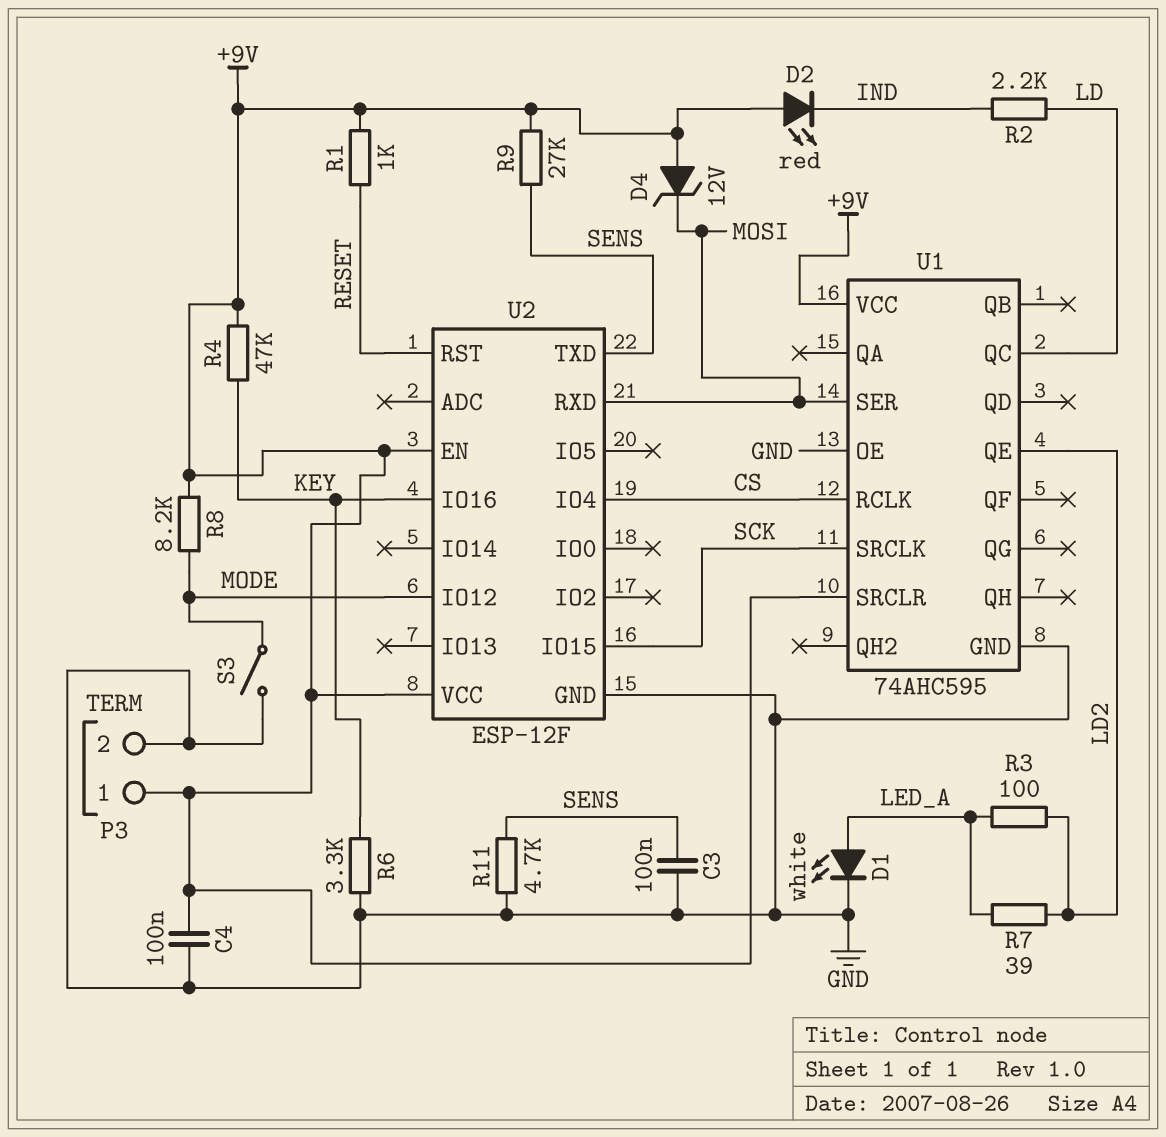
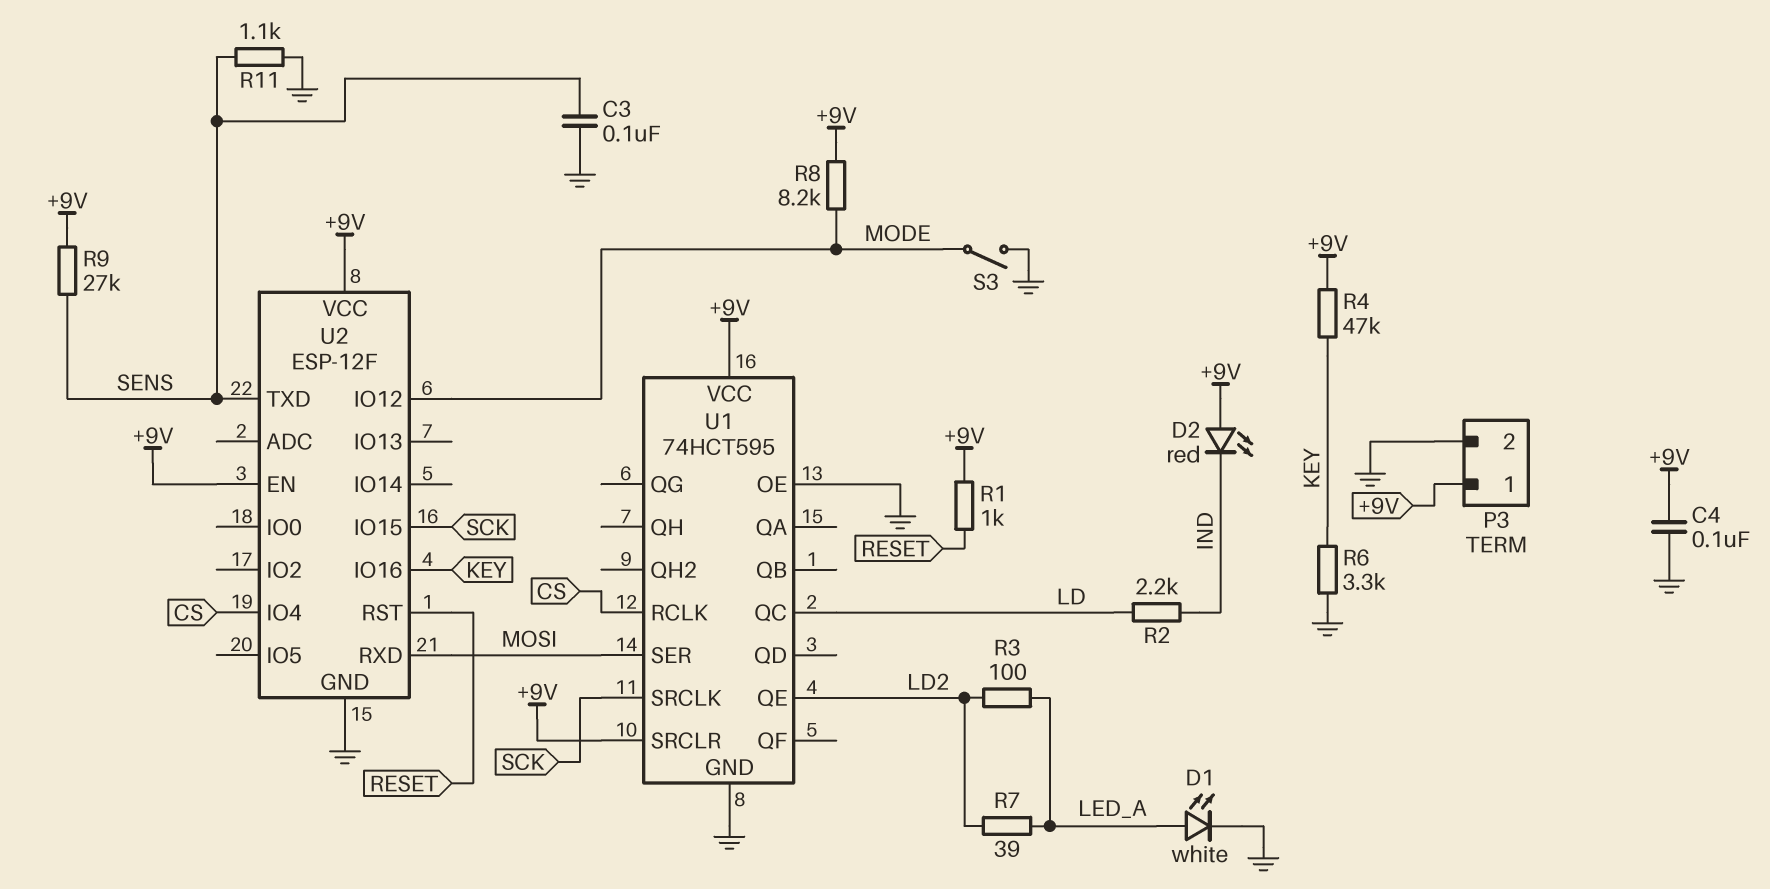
D4: zener 12V (A +9V, K MOSI) -> none
R11: 4.7k (GND, SENS) -> 1.1k (GND, SENS)
U1: 74AHC595 -> 74HCT595

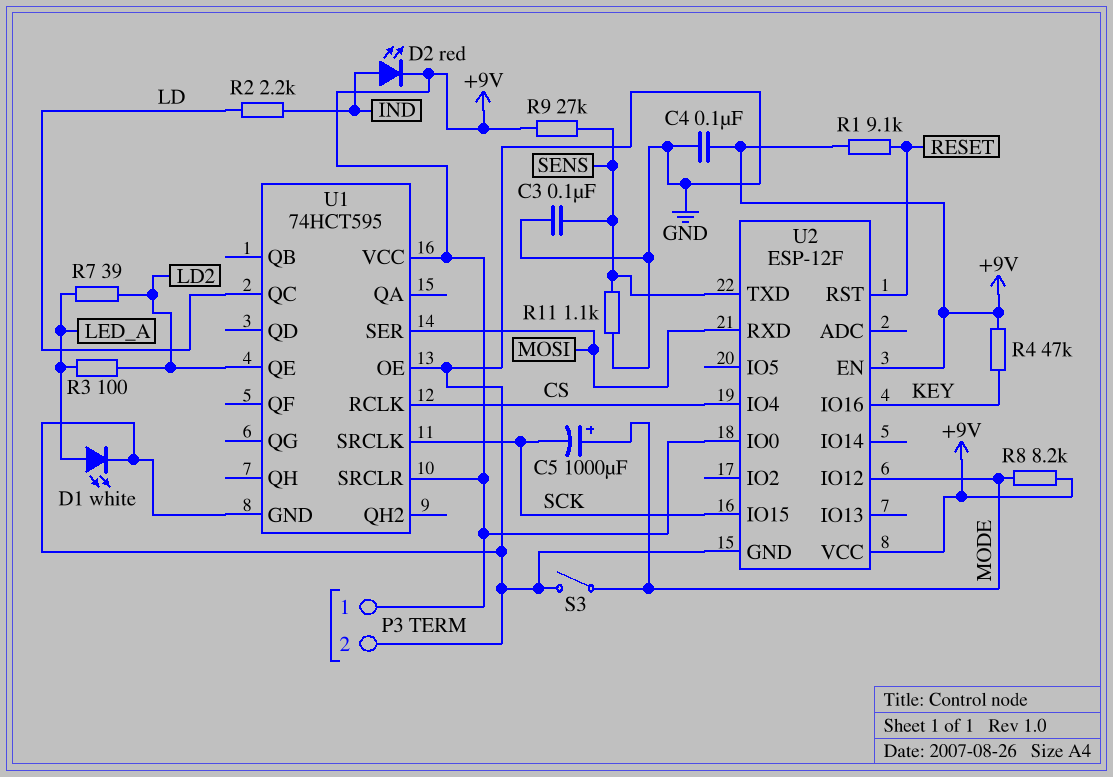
C5: none -> 1000uF (plus MODE, minus SCK)
D2: LED red (A +9V, K IND) -> LED red (A IND, K +9V)
R1: 1k (+9V, RESET) -> 9.1k (+9V, RESET)
R6: 3.3k (GND, KEY) -> none
U2 pin IO0: none -> +9V

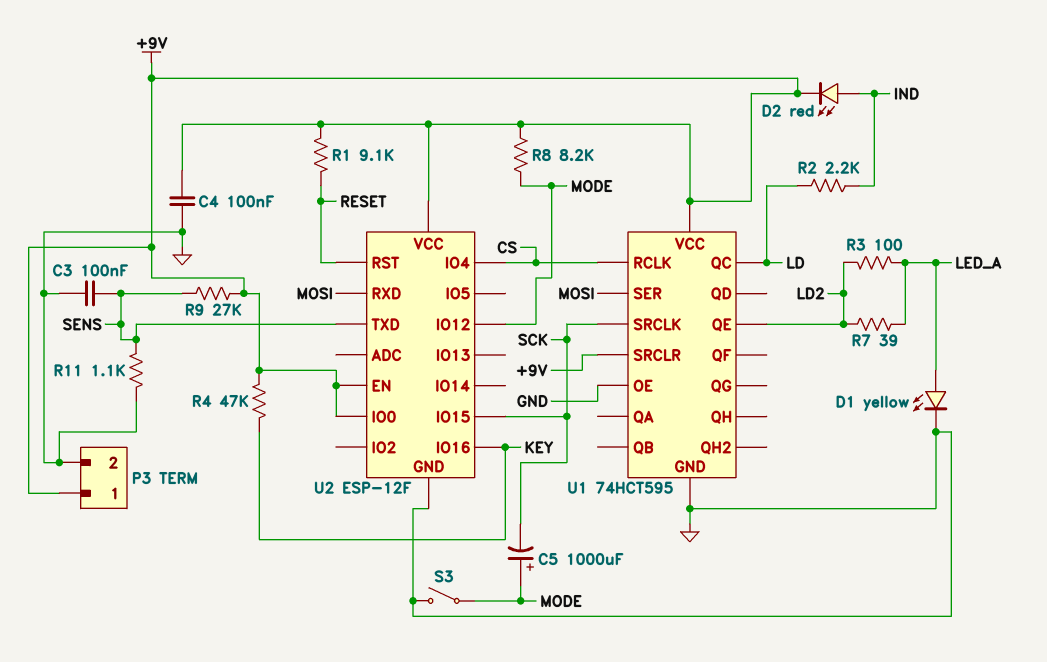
D1: LED white (A LED_A, K GND) -> LED yellow (A LED_A, K GND)

